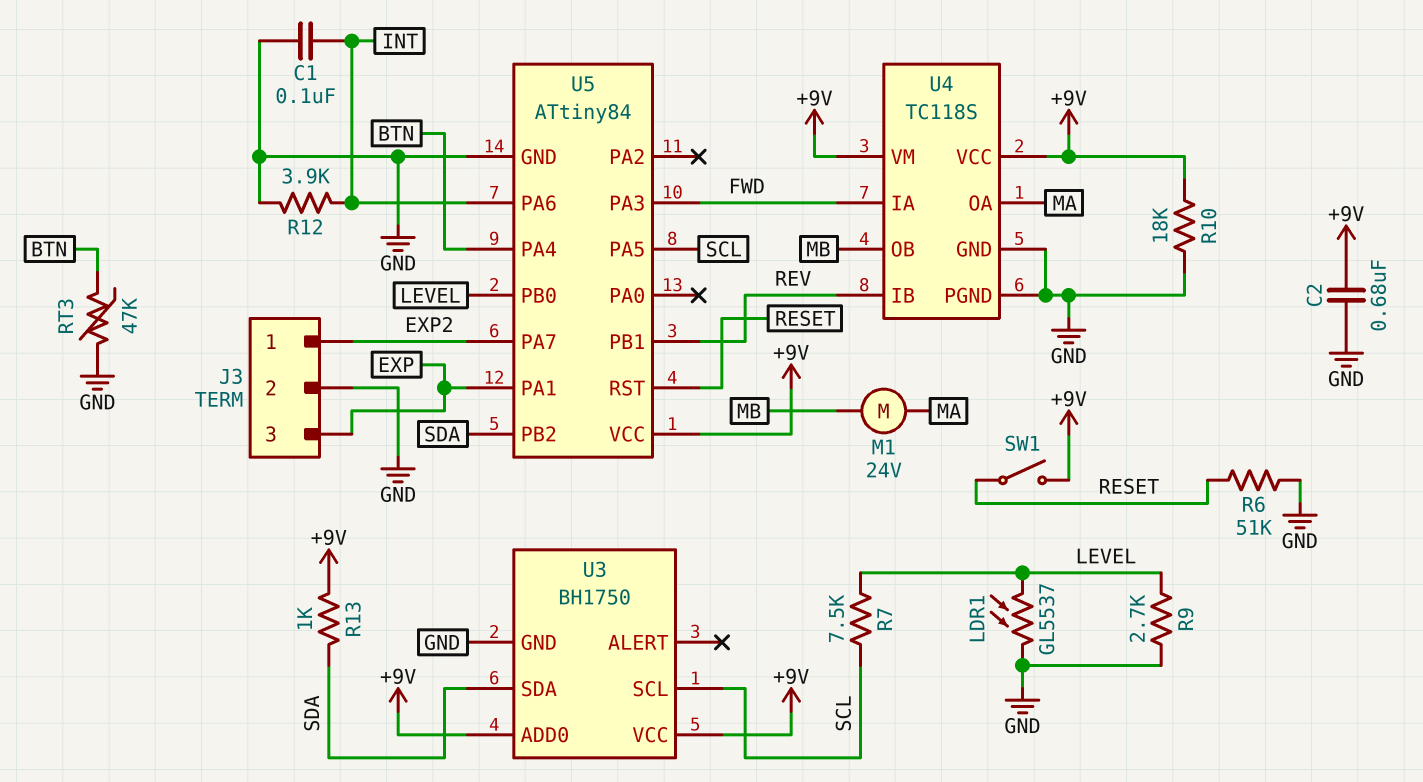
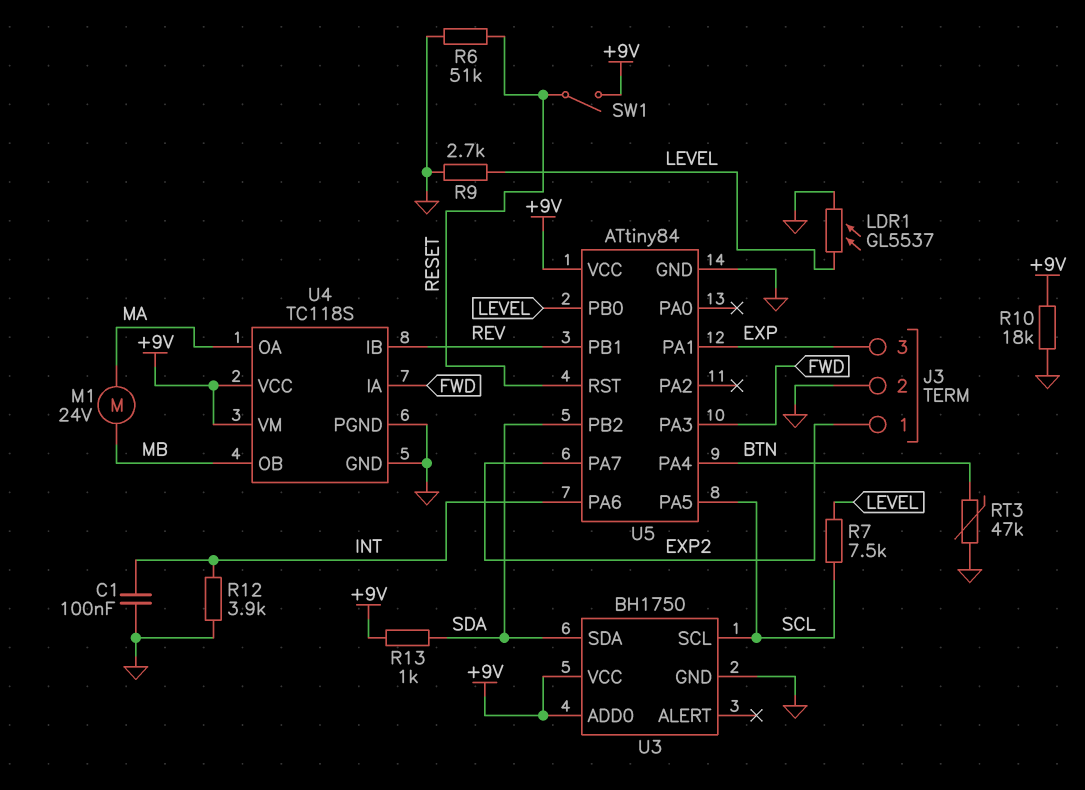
C2: 680nF (+9V, GND) -> none

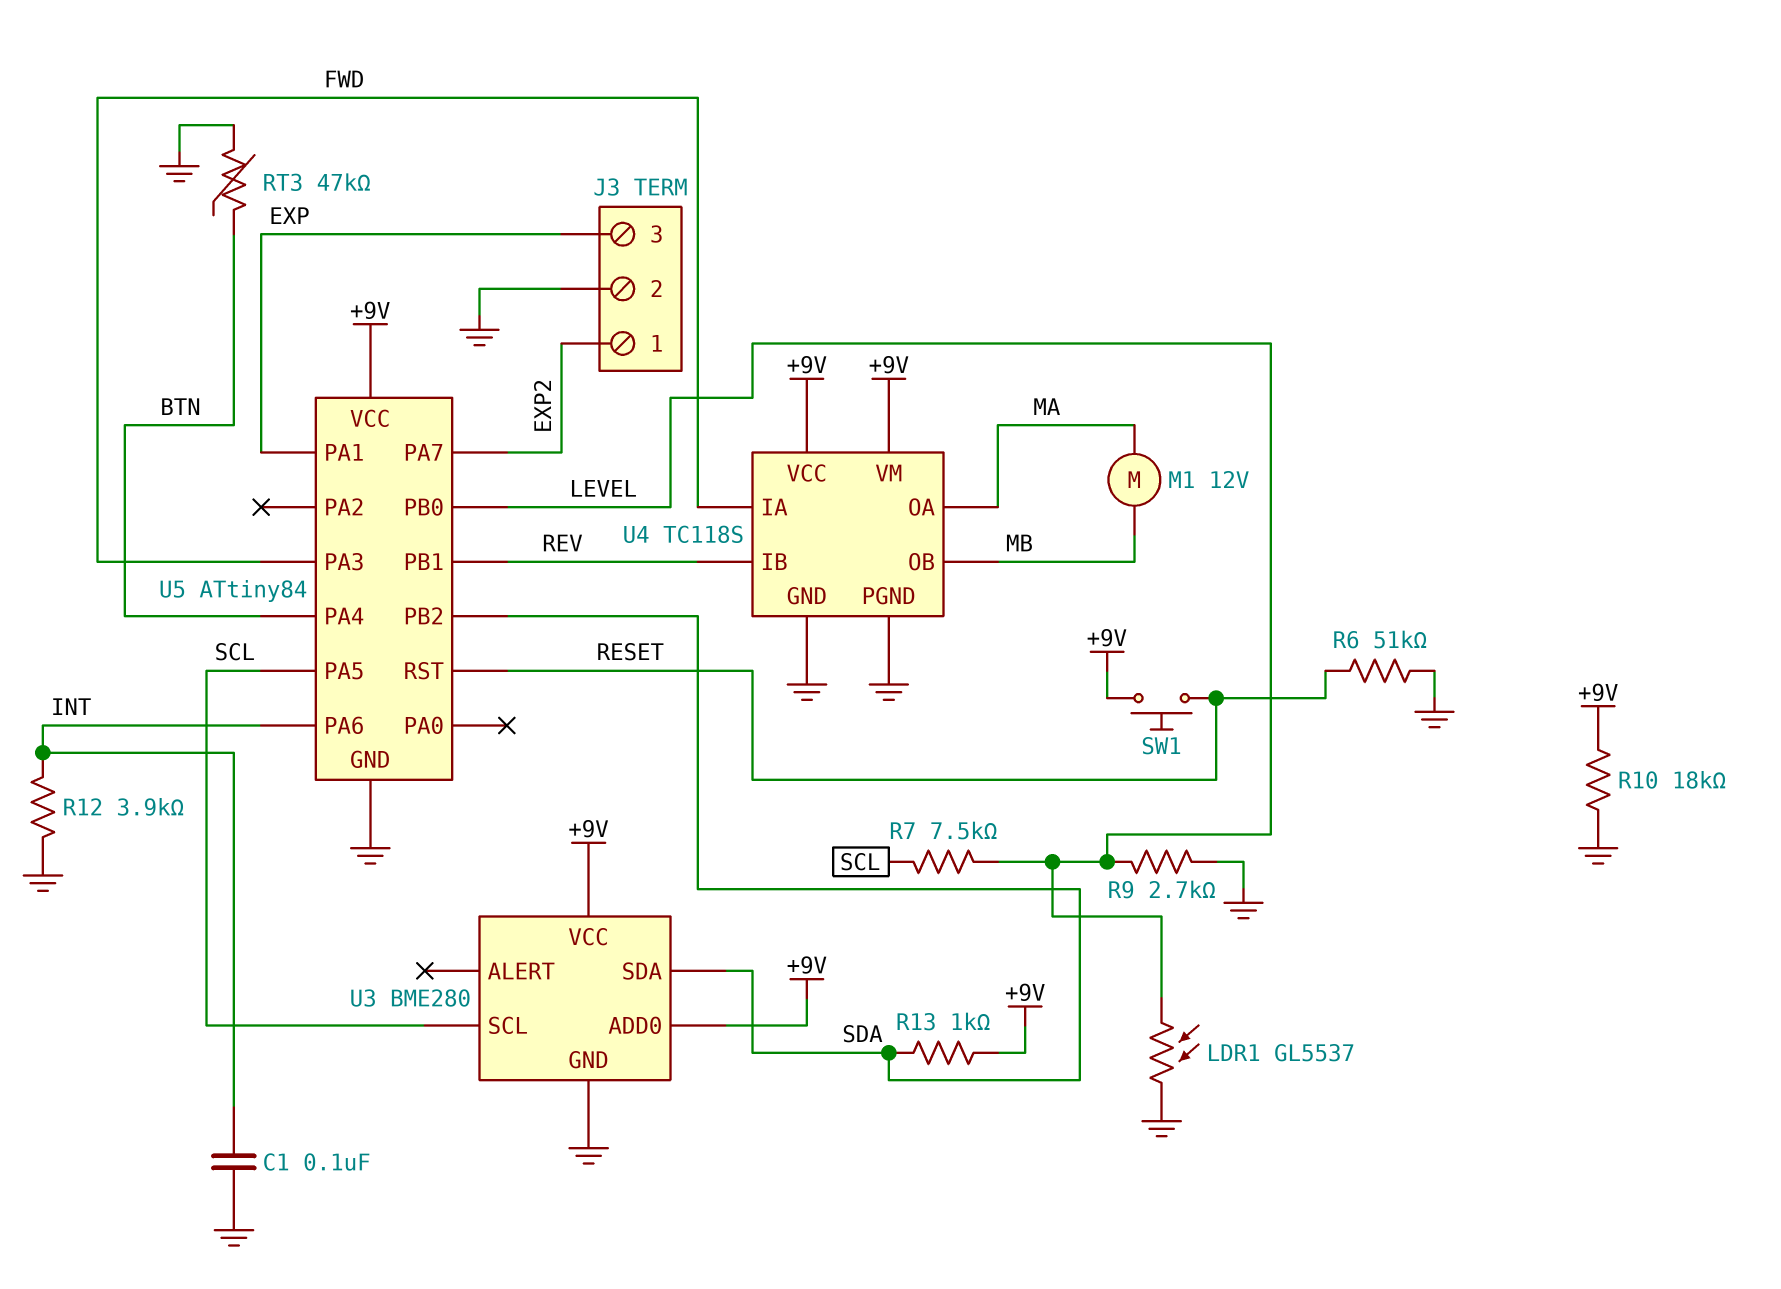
M1: motor 24V (MA, MB) -> motor 12V (MA, MB)
SW1: switch (+9V, RESET) -> button (+9V, RESET)
U3: BH1750 -> BME280

